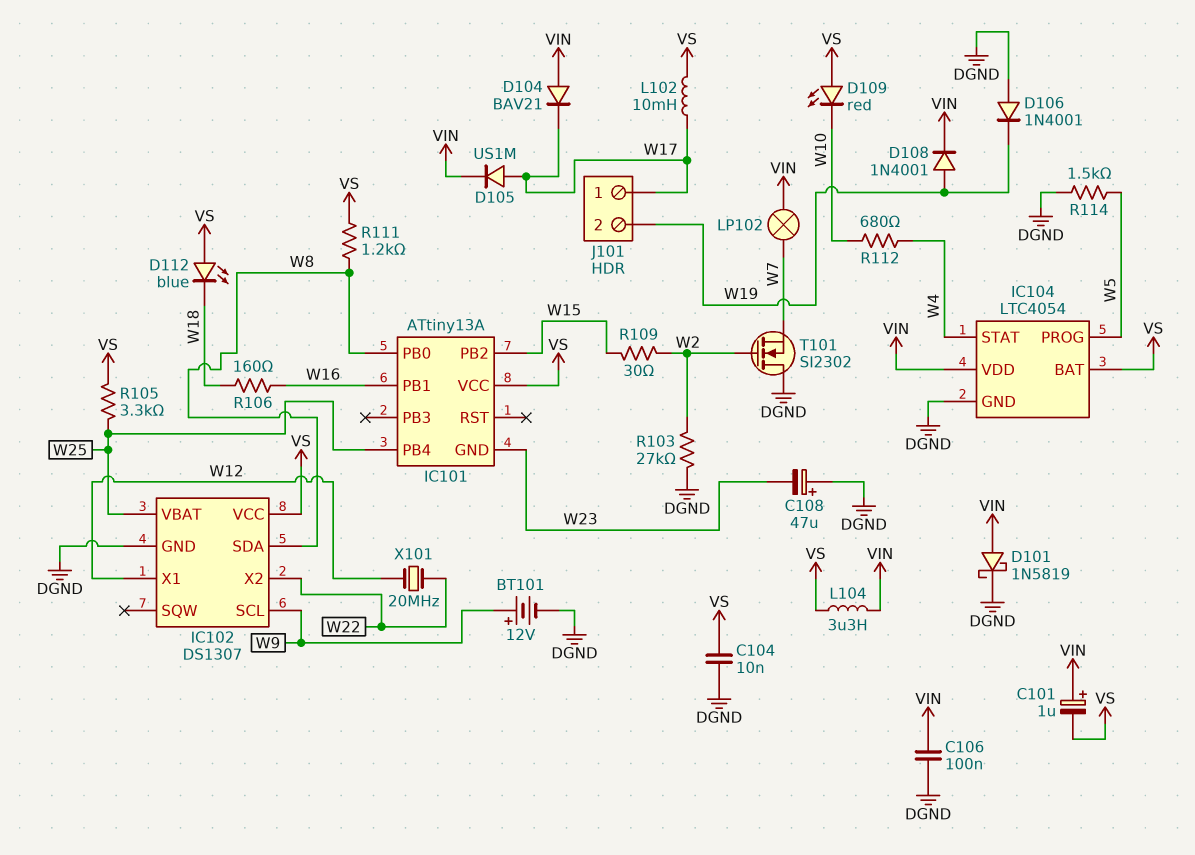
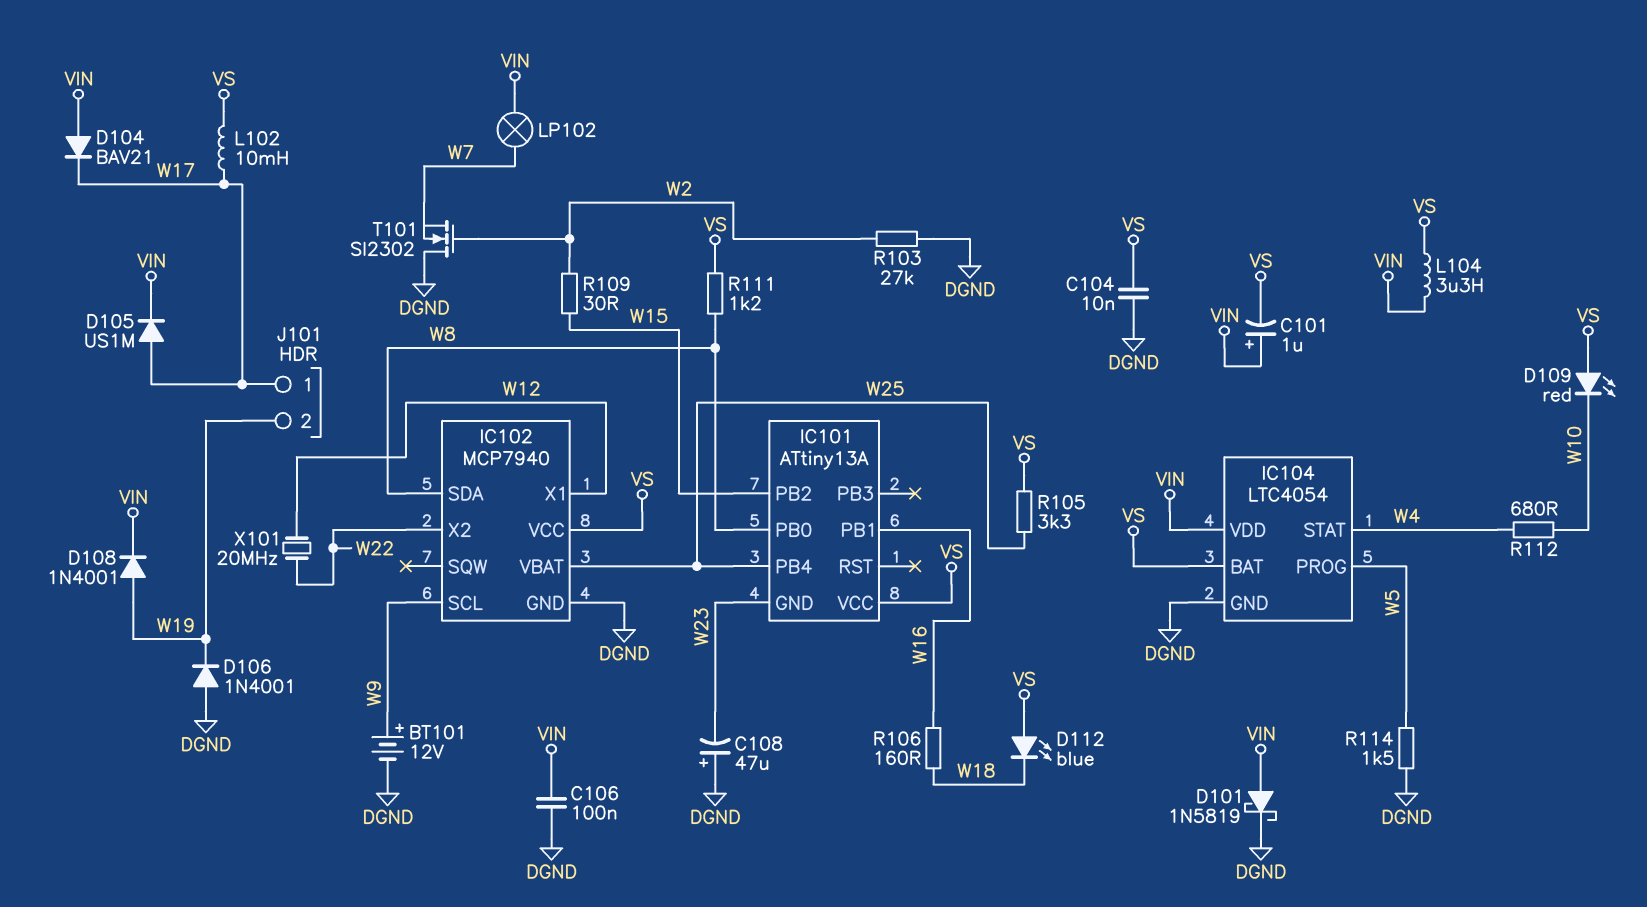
IC102: DS1307 -> MCP7940

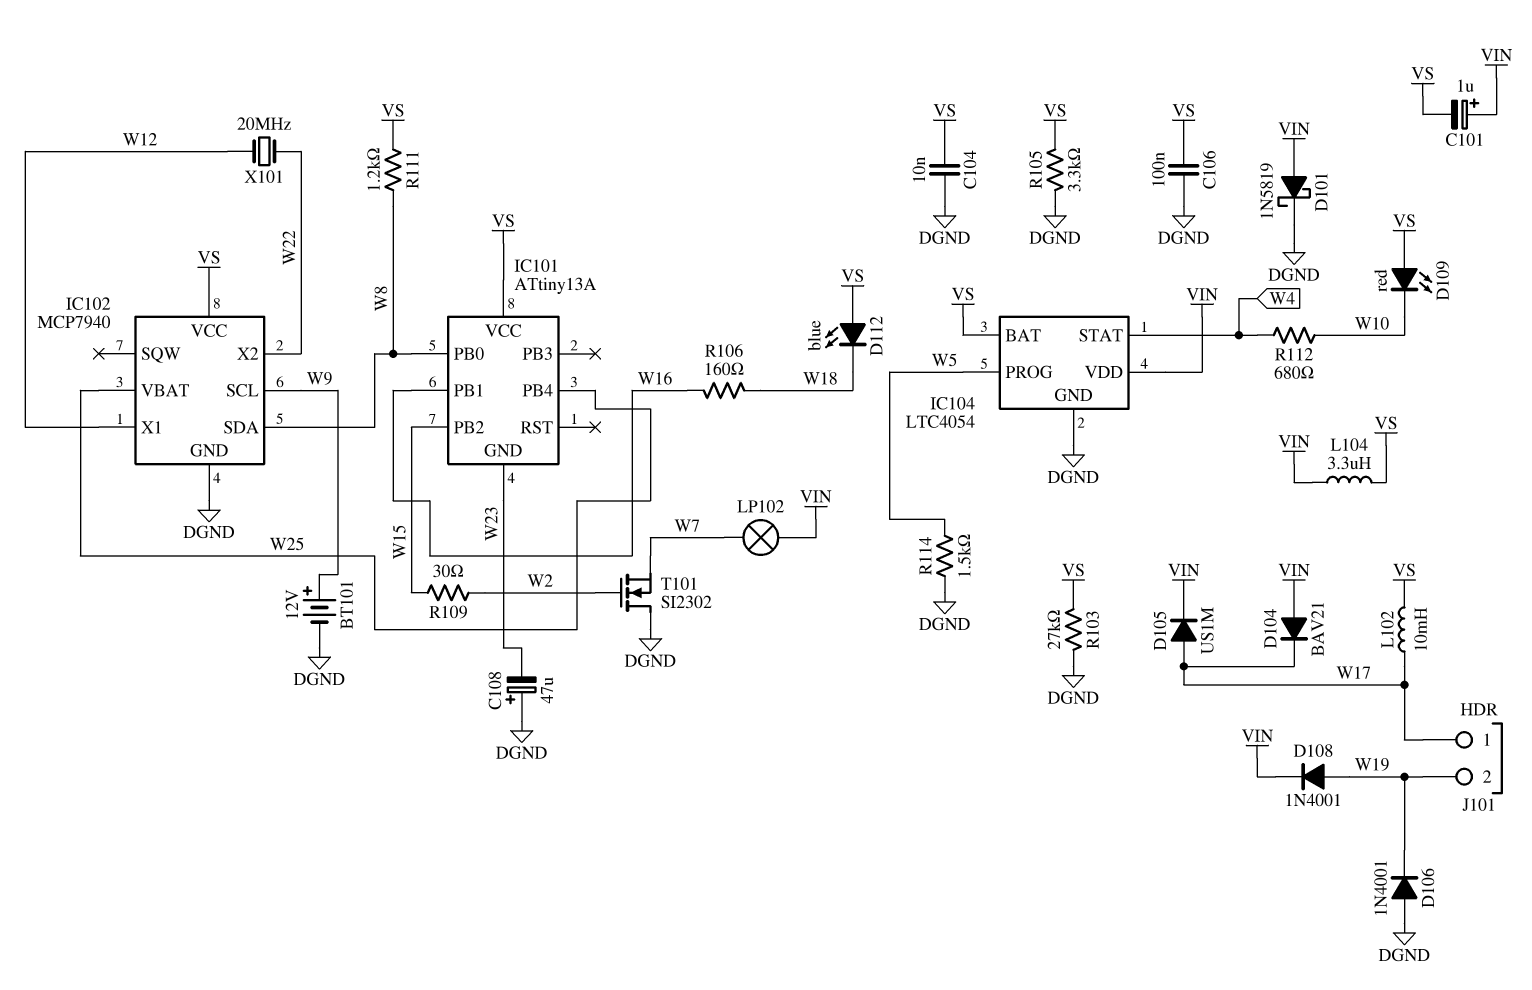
C106: 100nF (DGND, VIN) -> 100nF (DGND, VS)
R103: 27k (DGND, W2) -> 27k (DGND, VS)
R105: 3.3k (VS, W25) -> 3.3k (DGND, VS)

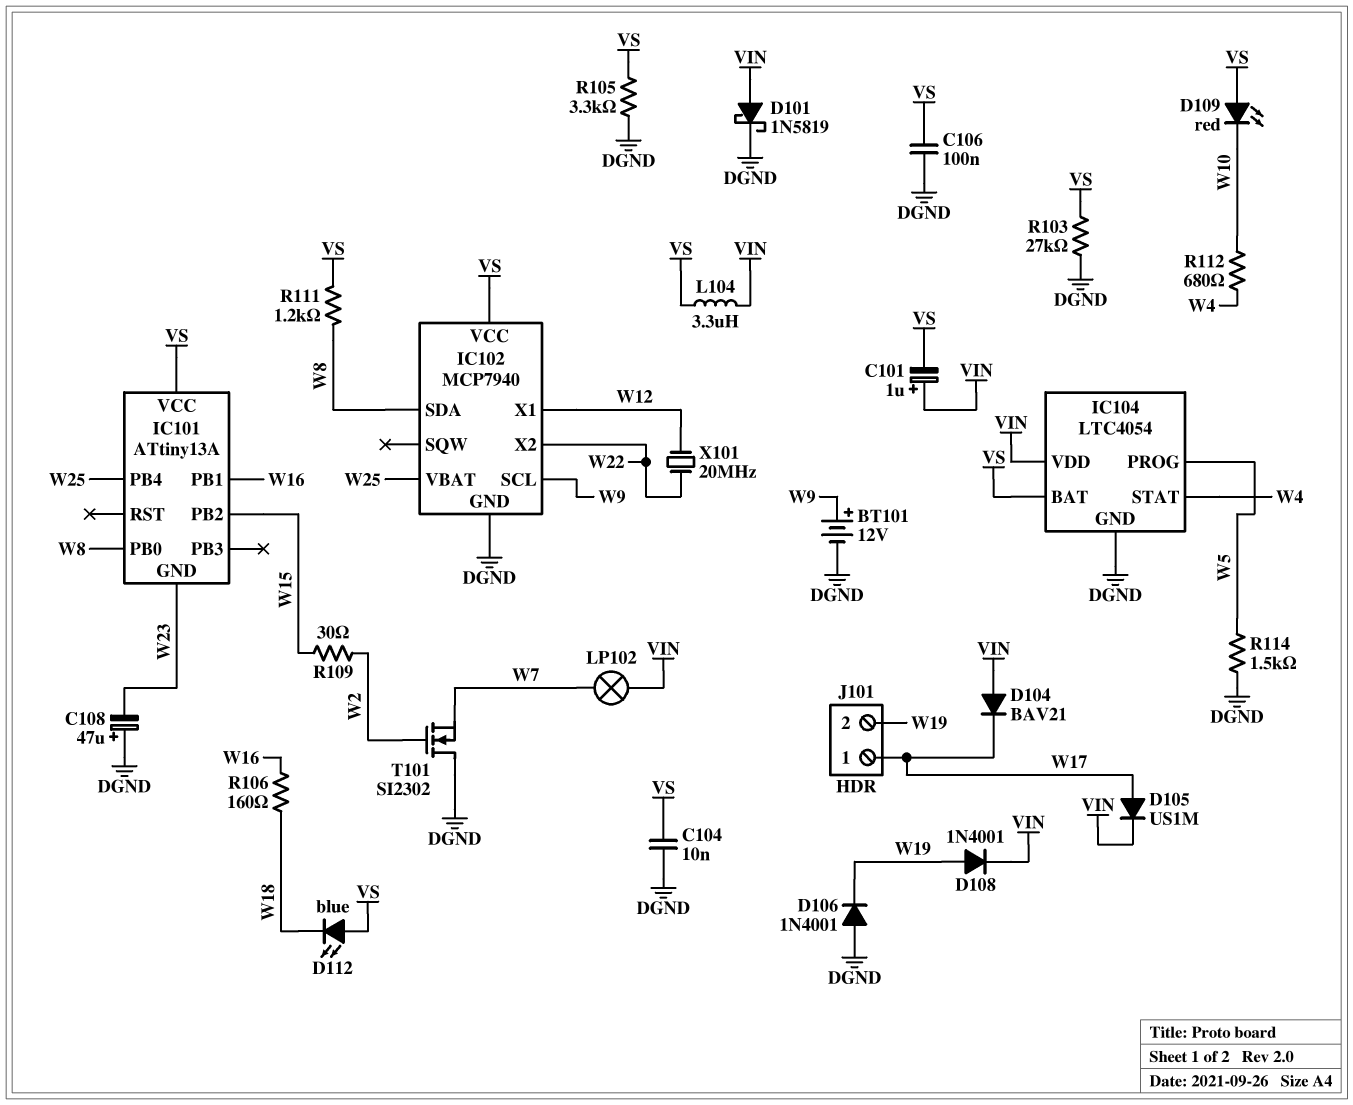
L102: 10mH (VS, W17) -> none

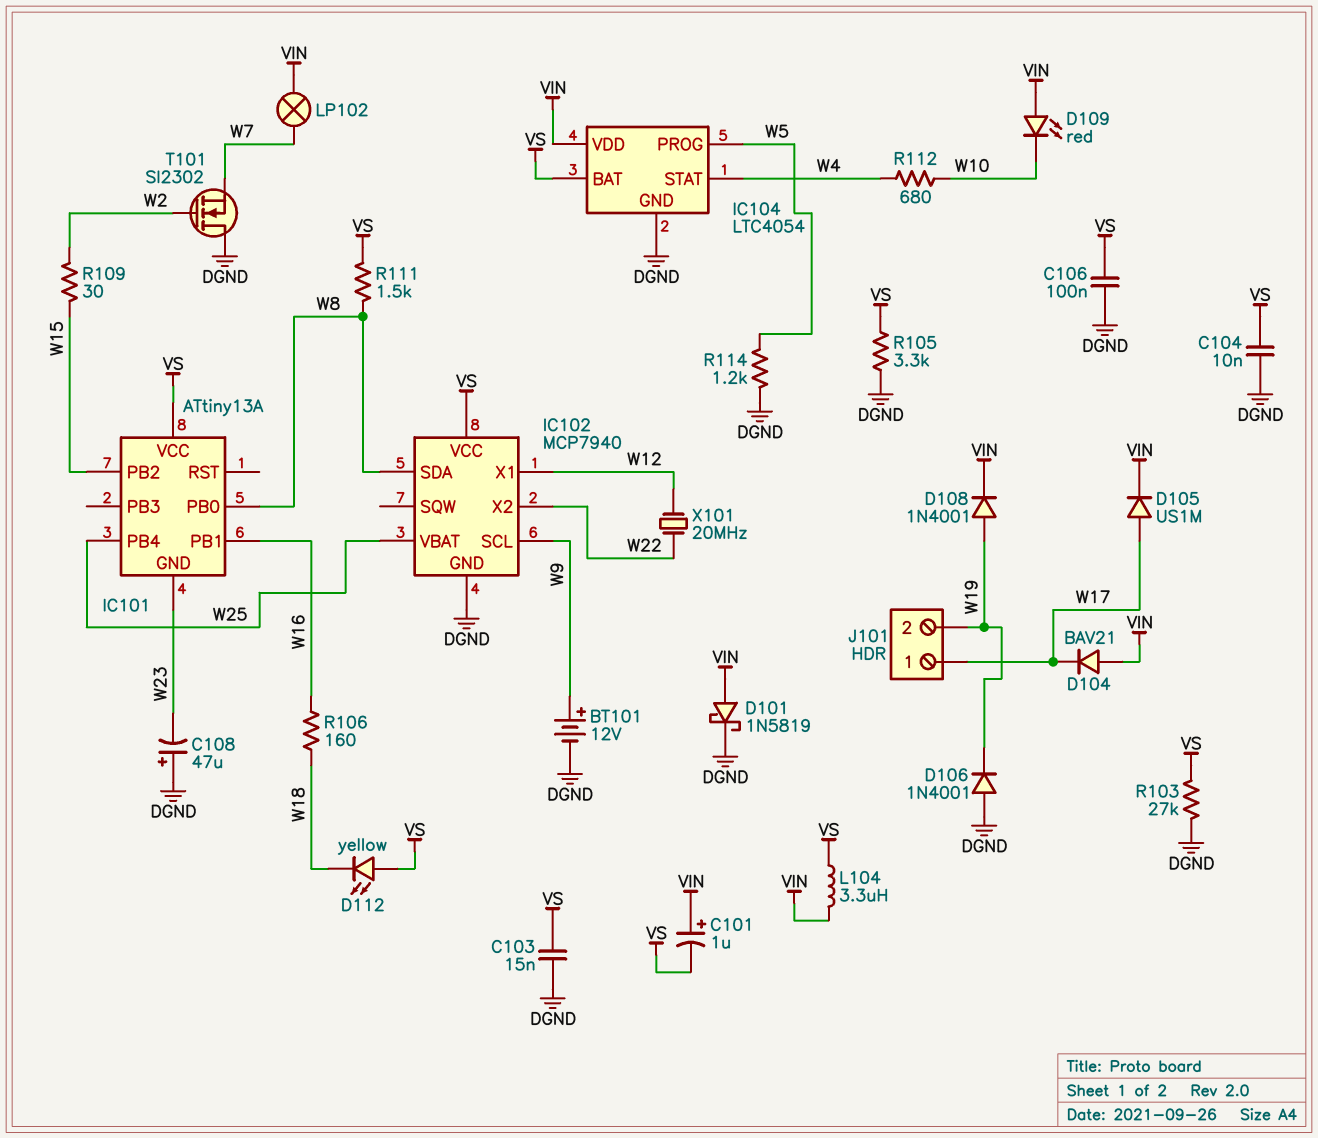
C103: none -> 15nF (DGND, VS)
D109: LED red (A VS, K W10) -> LED red (A VIN, K W10)
D112: LED blue (A VS, K W18) -> LED yellow (A VS, K W18)
R111: 1.2k (VS, W8) -> 1.5k (VS, W8)
R114: 1.5k (DGND, W5) -> 1.2k (DGND, W5)

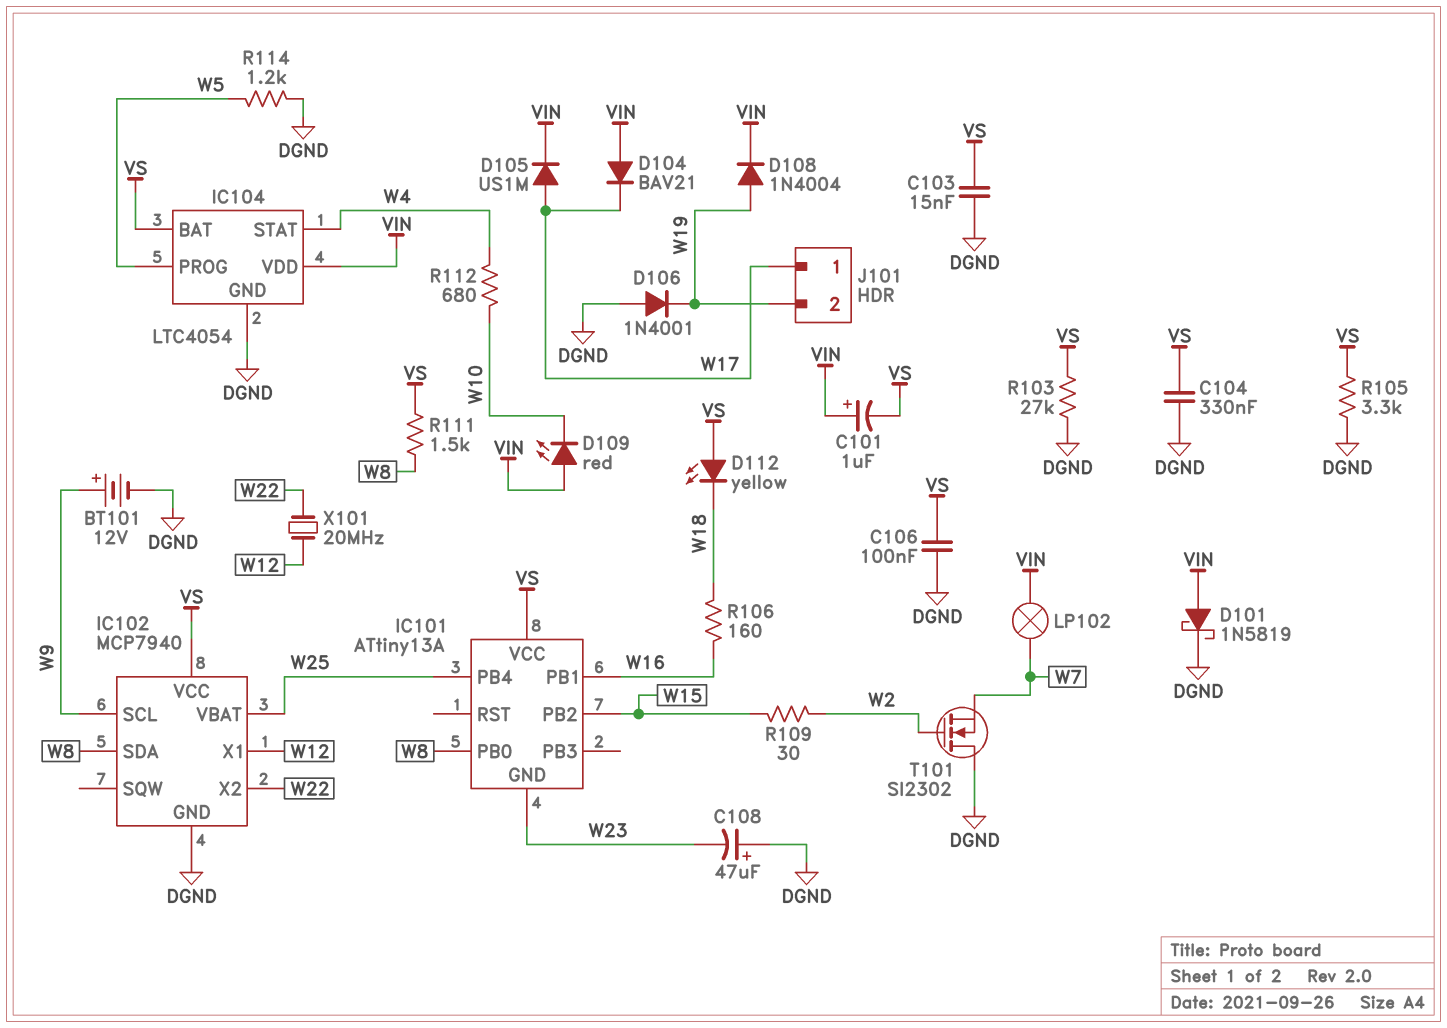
C104: 10nF (DGND, VS) -> 330nF (DGND, VS)
D108: diode 1N4001 (A W19, K VIN) -> diode 1N4004 (A W19, K VIN)
L104: 3.3uH (VIN, VS) -> none

